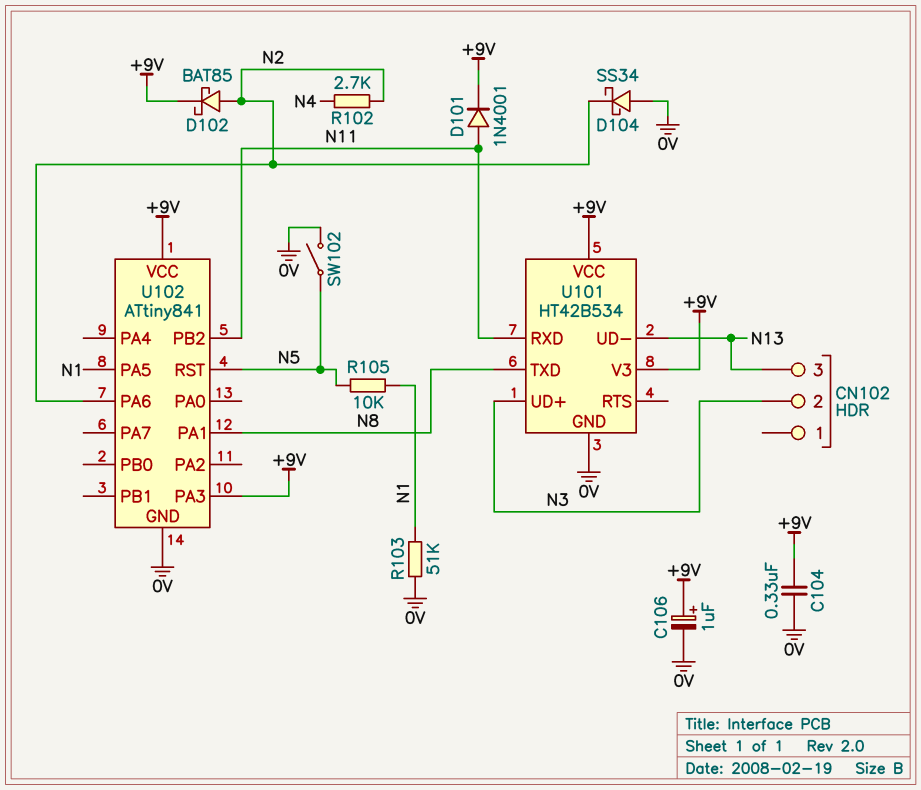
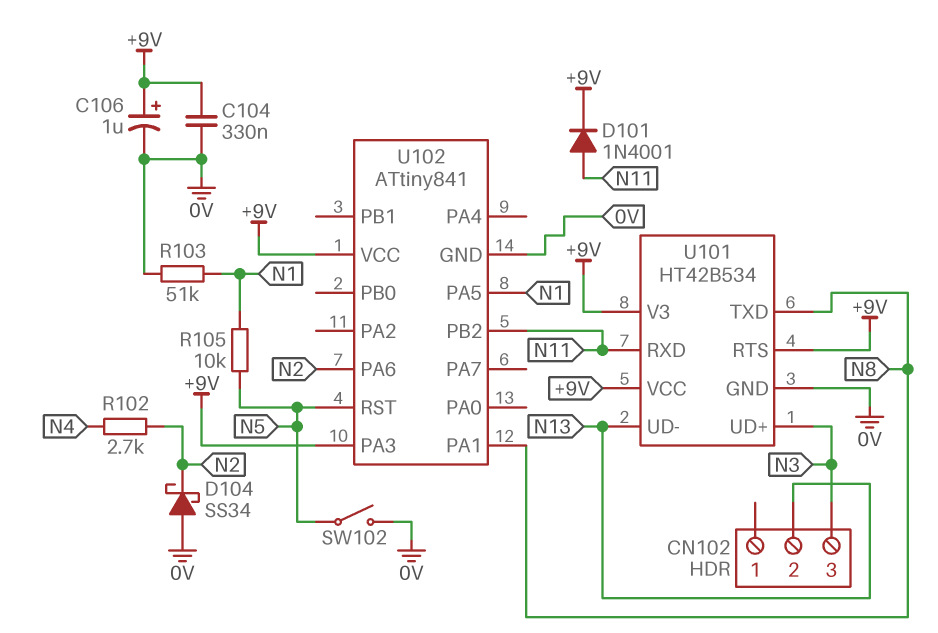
CN102 pin 2: N3 -> N13
CN102 pin 3: N13 -> N3
D102: schottky BAT85 (A N2, K +9V) -> none
U101 pin RTS: none -> +9V

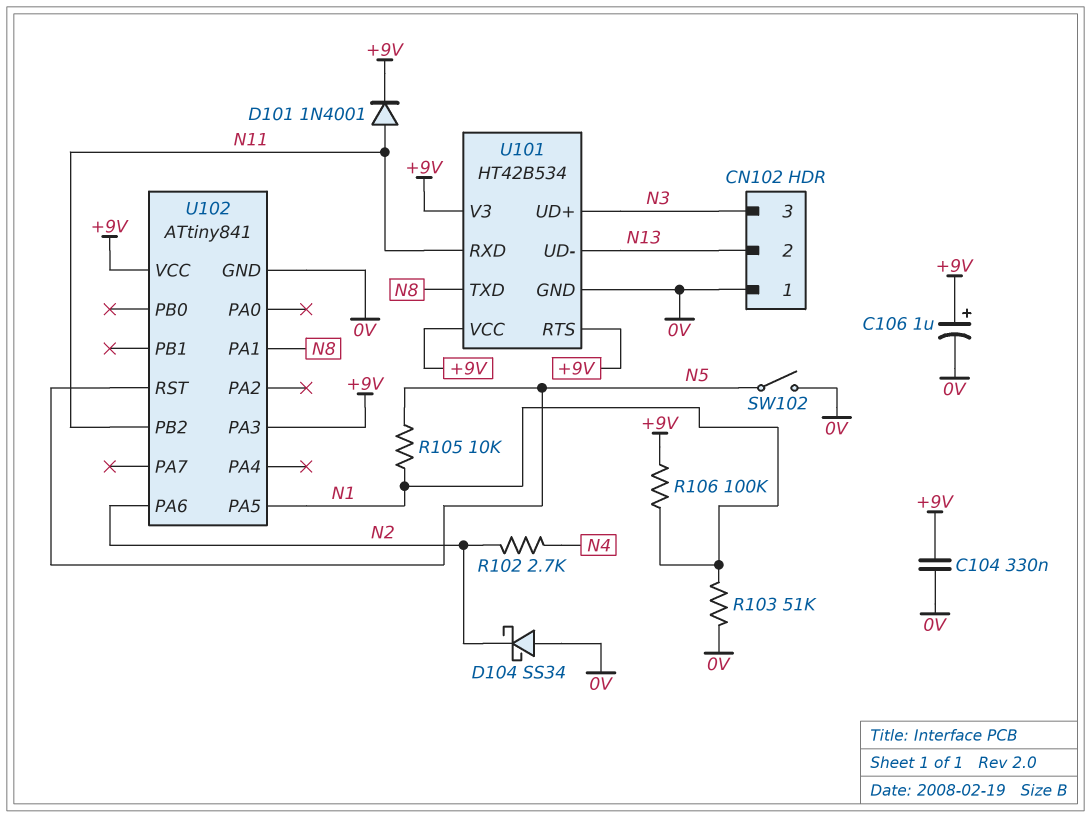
CN102 pin 1: none -> 0V
R106: none -> 100k (+9V, N1)

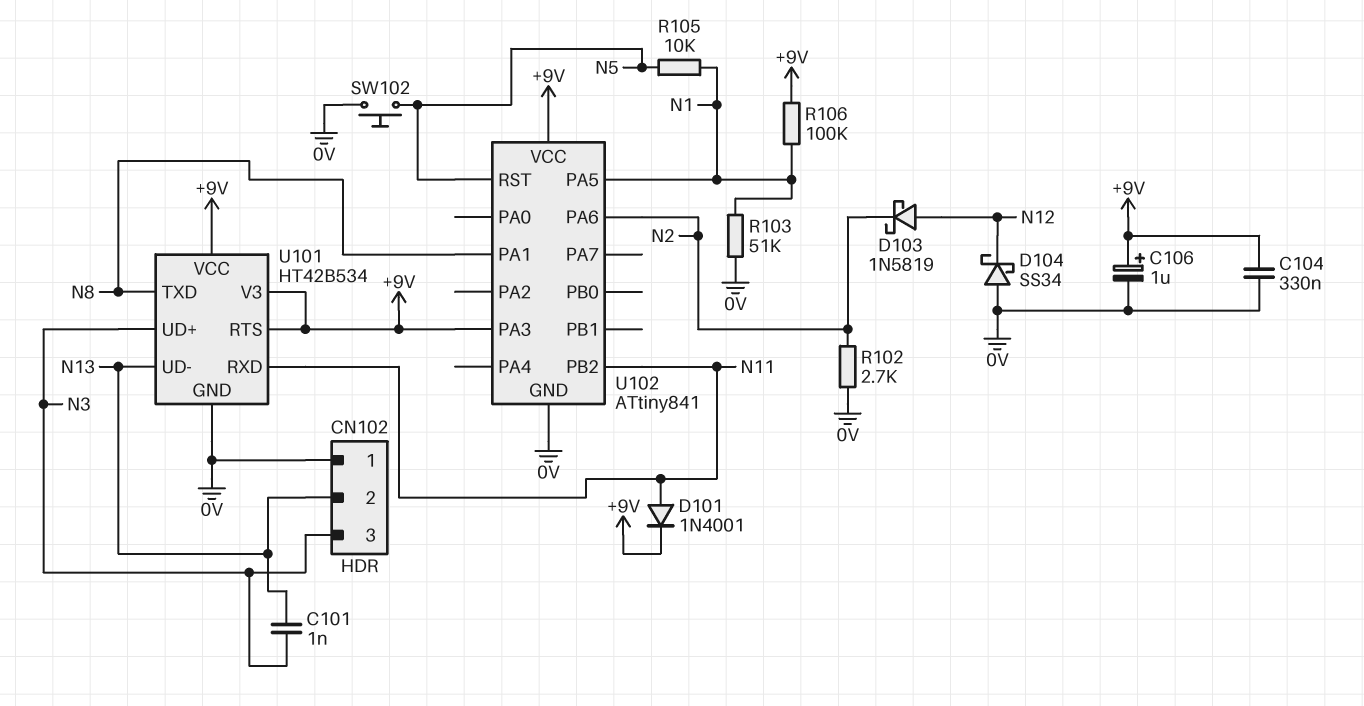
C101: none -> 1nF (N3, N13)
D103: none -> schottky 1N5819 (A N12, K N2)
D104: schottky SS34 (A 0V, K N2) -> schottky SS34 (A 0V, K N12)
R102: 2.7k (N2, N4) -> 2.7k (0V, N2)
SW102: switch (0V, N5) -> button (0V, N5)

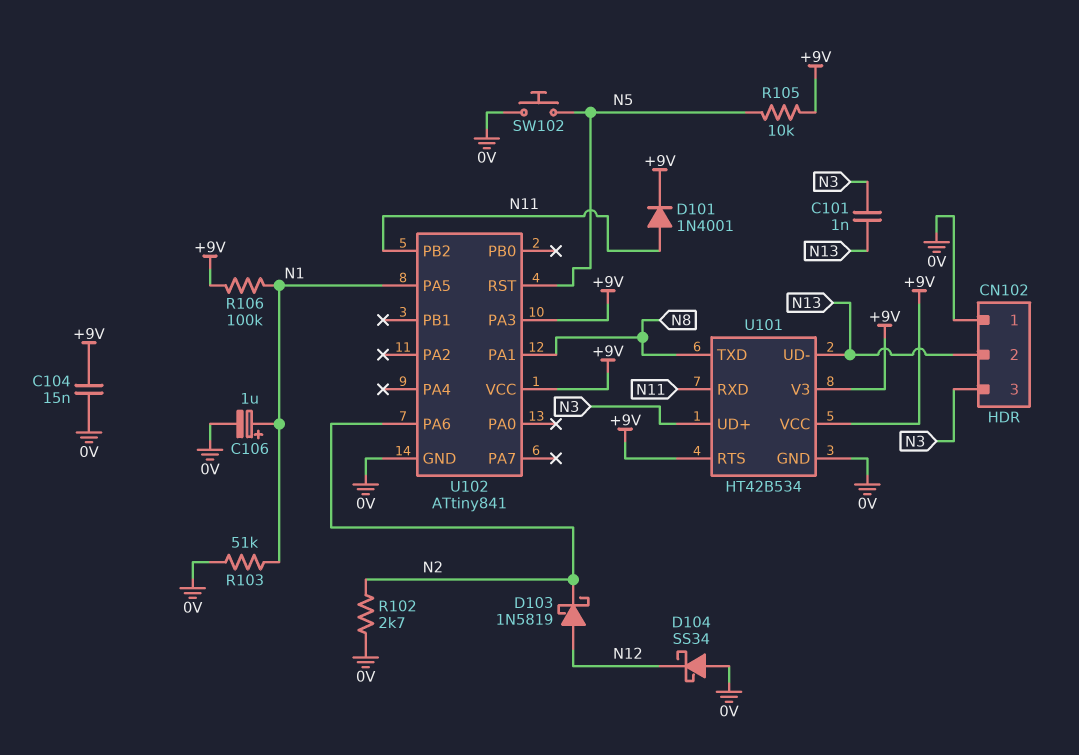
C104: 330nF (+9V, 0V) -> 15nF (+9V, 0V)
C106: 1uF (plus +9V, minus 0V) -> 1uF (plus N1, minus 0V)
R105: 10k (N1, N5) -> 10k (+9V, N5)

